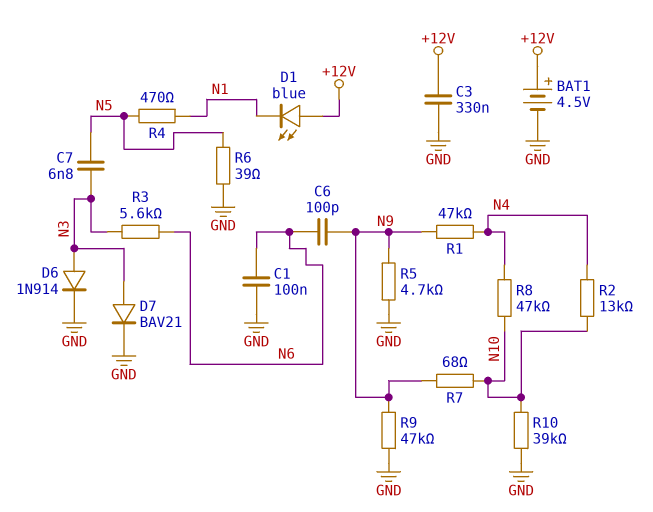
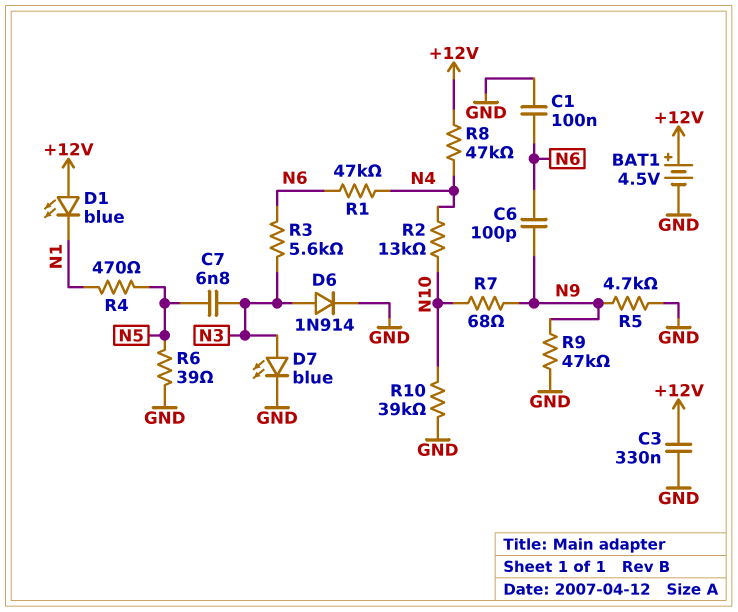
D7: diode BAV21 (A N3, K GND) -> LED blue (A N3, K GND)
R1: 47k (N4, N9) -> 47k (N4, N6)
R8: 47k (N4, N10) -> 47k (+12V, N4)

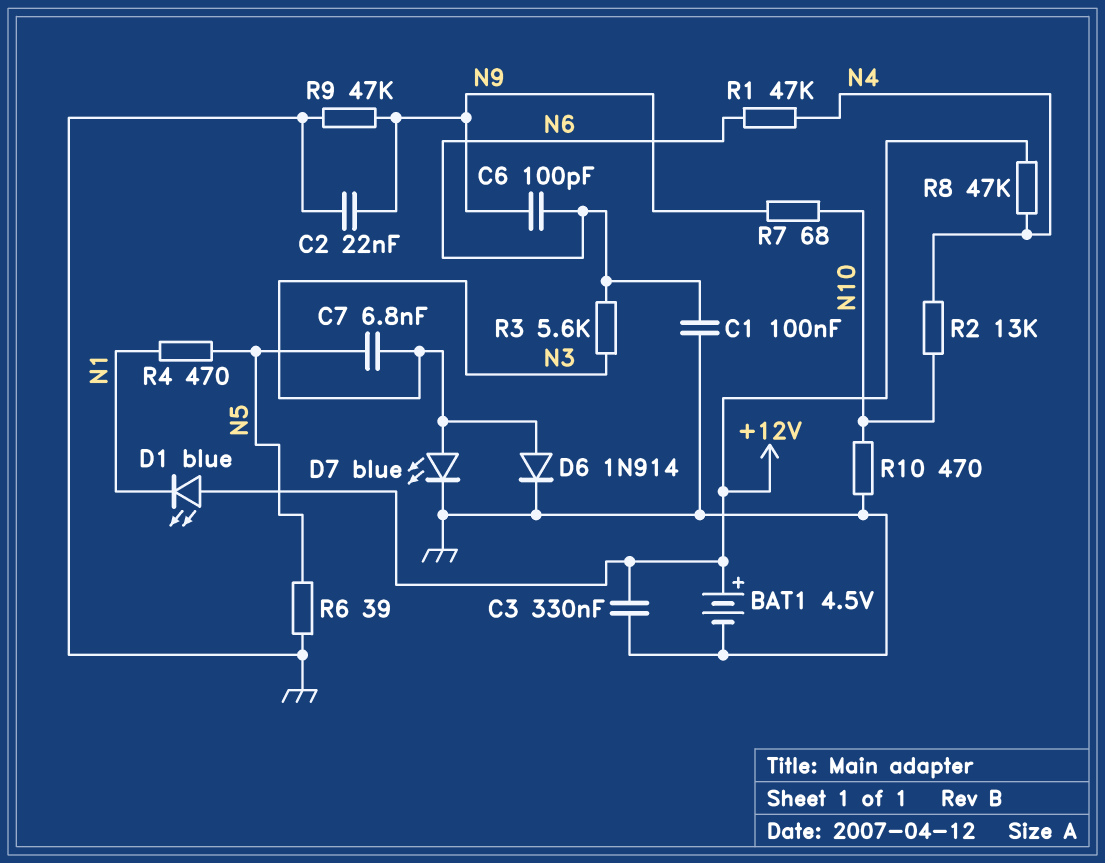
C2: none -> 22nF (GND, N9)
R5: 4.7k (GND, N9) -> none
R10: 39k (GND, N10) -> 470 (GND, N10)

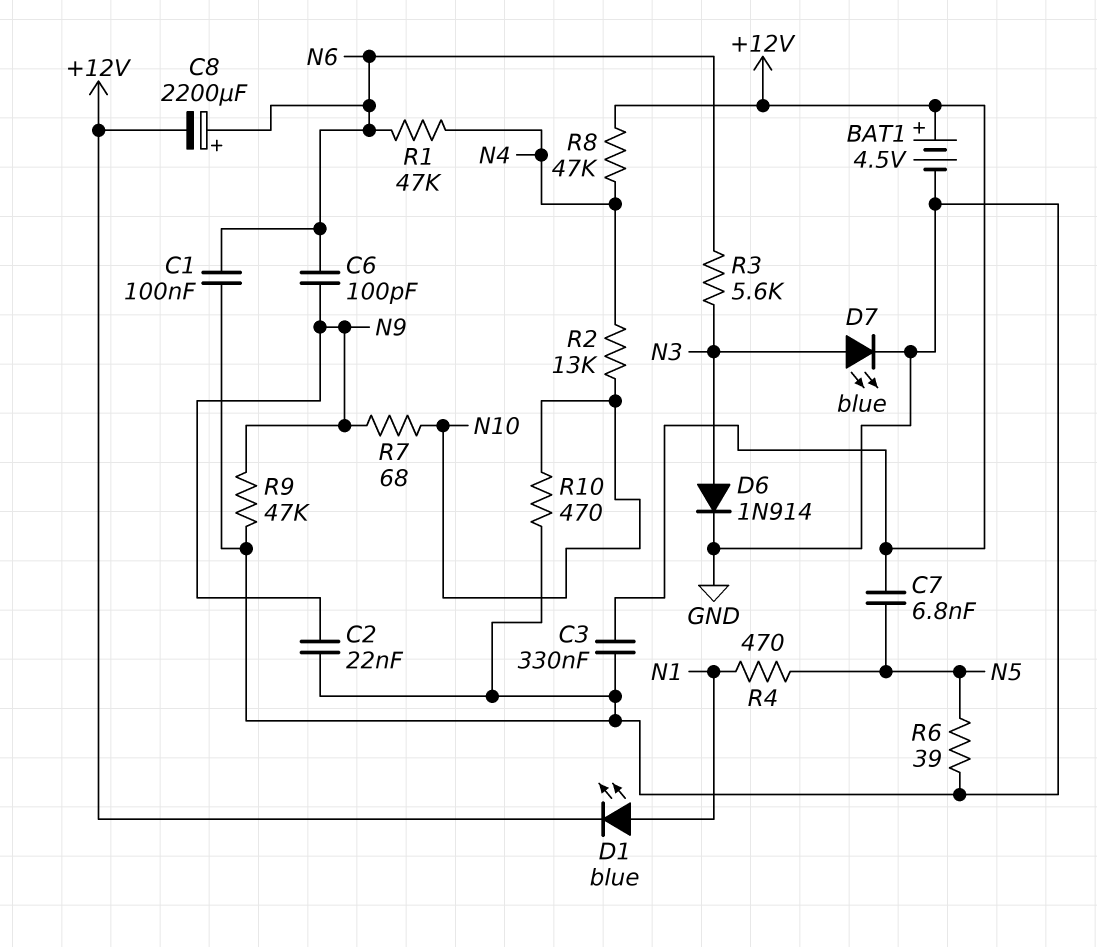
C7: 6.8nF (N3, N5) -> 6.8nF (+12V, N5)
C8: none -> 2200uF (plus N6, minus +12V)
D1: LED blue (A +12V, K N1) -> LED blue (A N1, K +12V)

